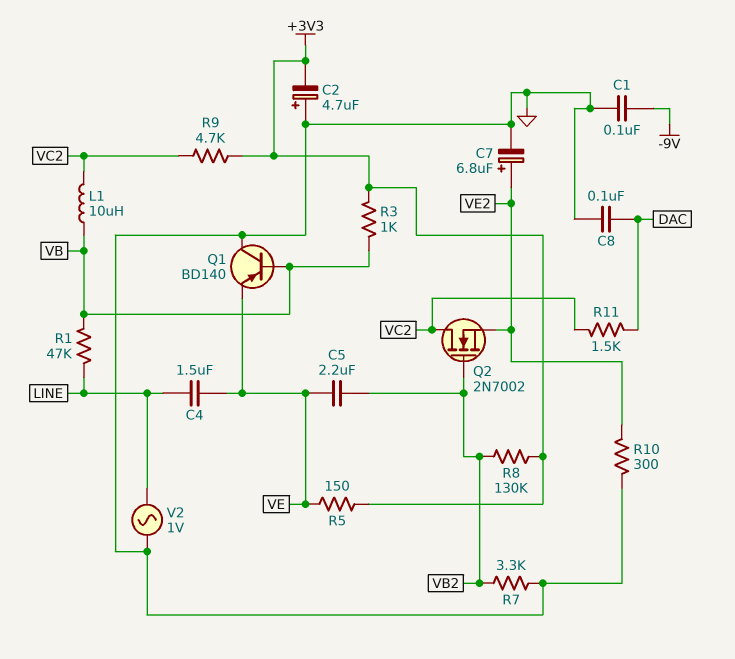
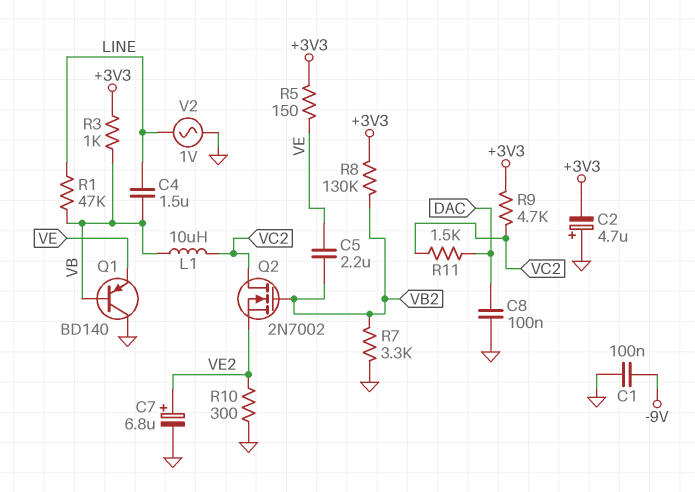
C4: 1.5uF (LINE, VE) -> 1.5uF (LINE, VB)

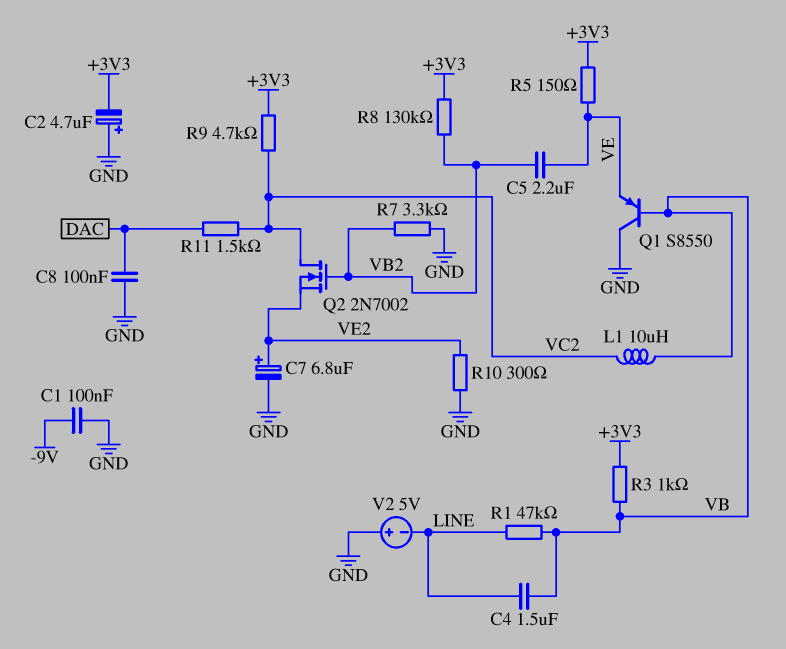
Q1: PNP BD140 (B VB, C GND, E VE) -> PNP S8550 (B VB, C GND, E VE)
V2: AC 1V (GND, LINE) -> 5V (plus GND, minus LINE)

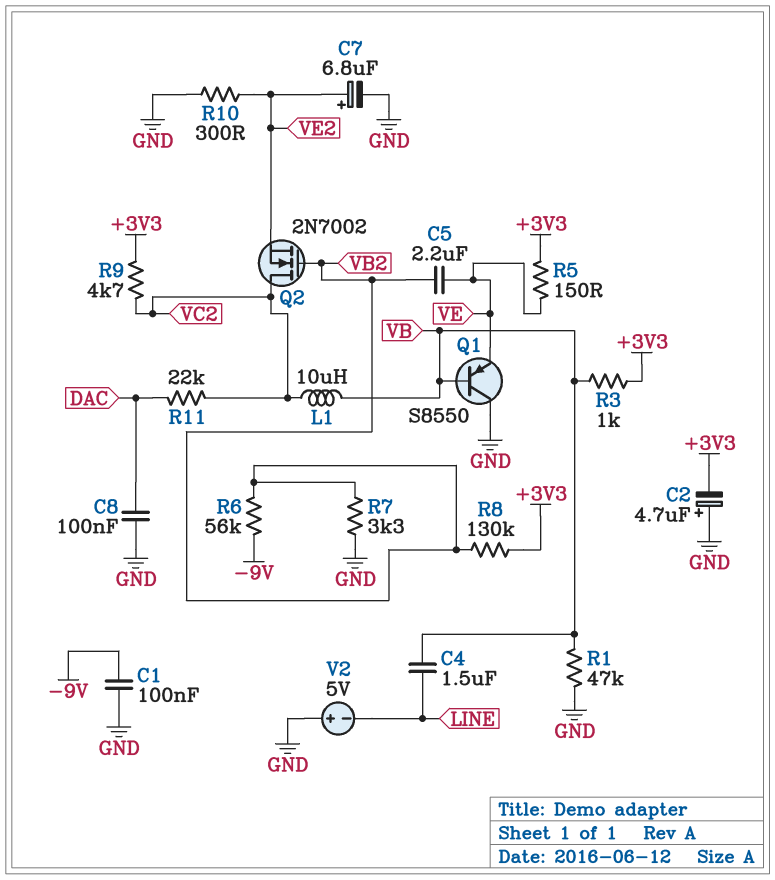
R1: 47k (LINE, VB) -> 47k (GND, VB)
R6: none -> 56k (-9V, VB2)
R11: 1.5k (DAC, VC2) -> 22k (DAC, VC2)

